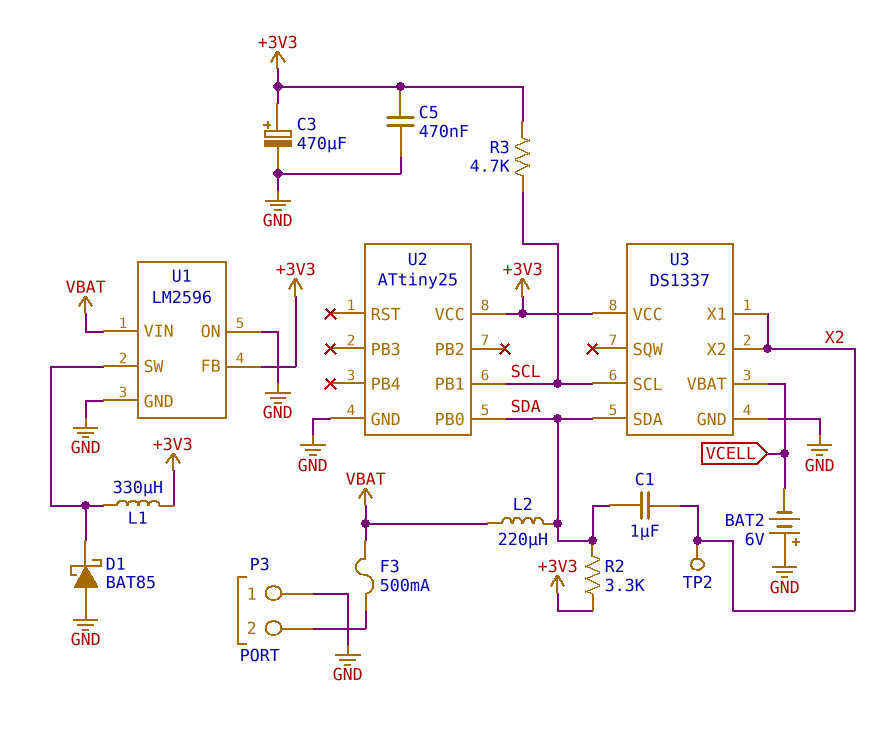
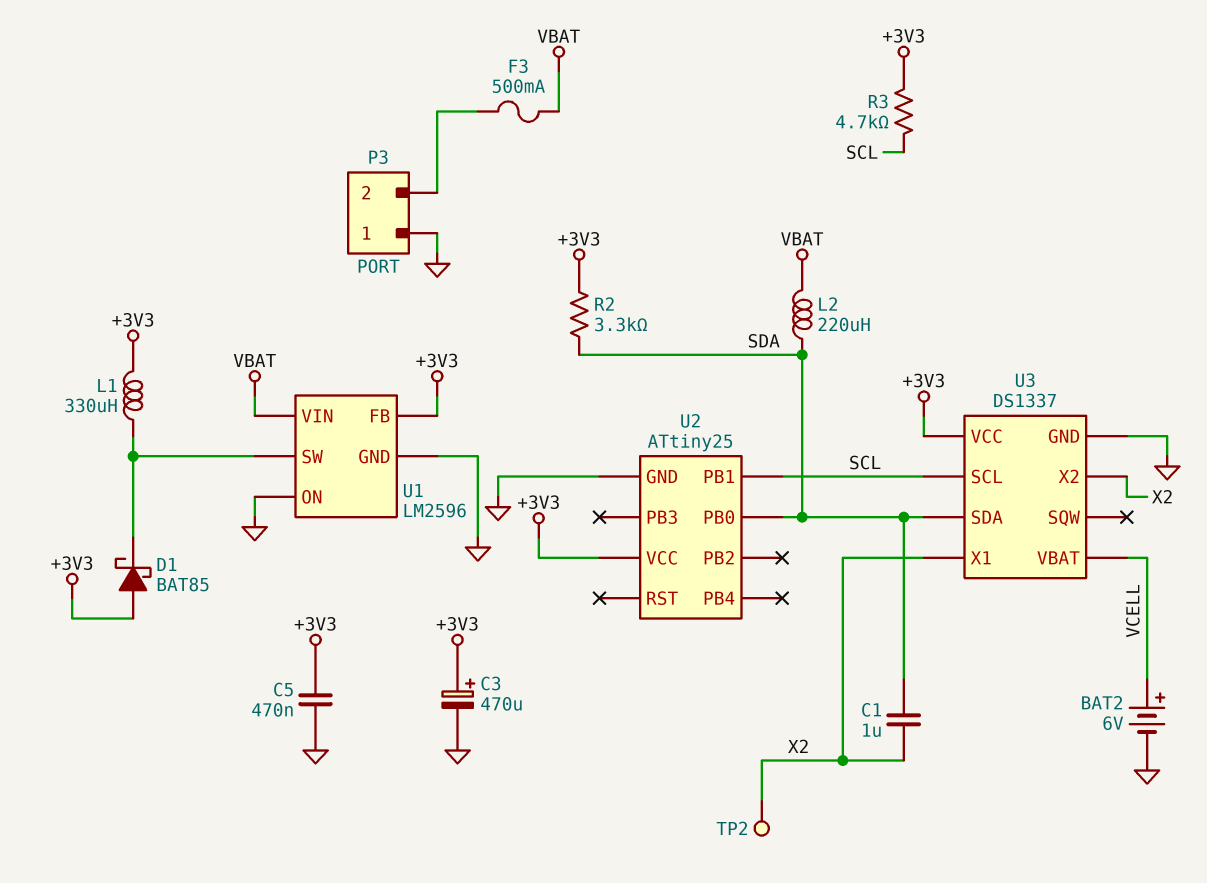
BAT2: 6V (plus GND, minus VCELL) -> 6V (plus VCELL, minus GND)
D1: schottky BAT85 (A GND, K U1/SW) -> schottky BAT85 (A +3V3, K U1/SW)

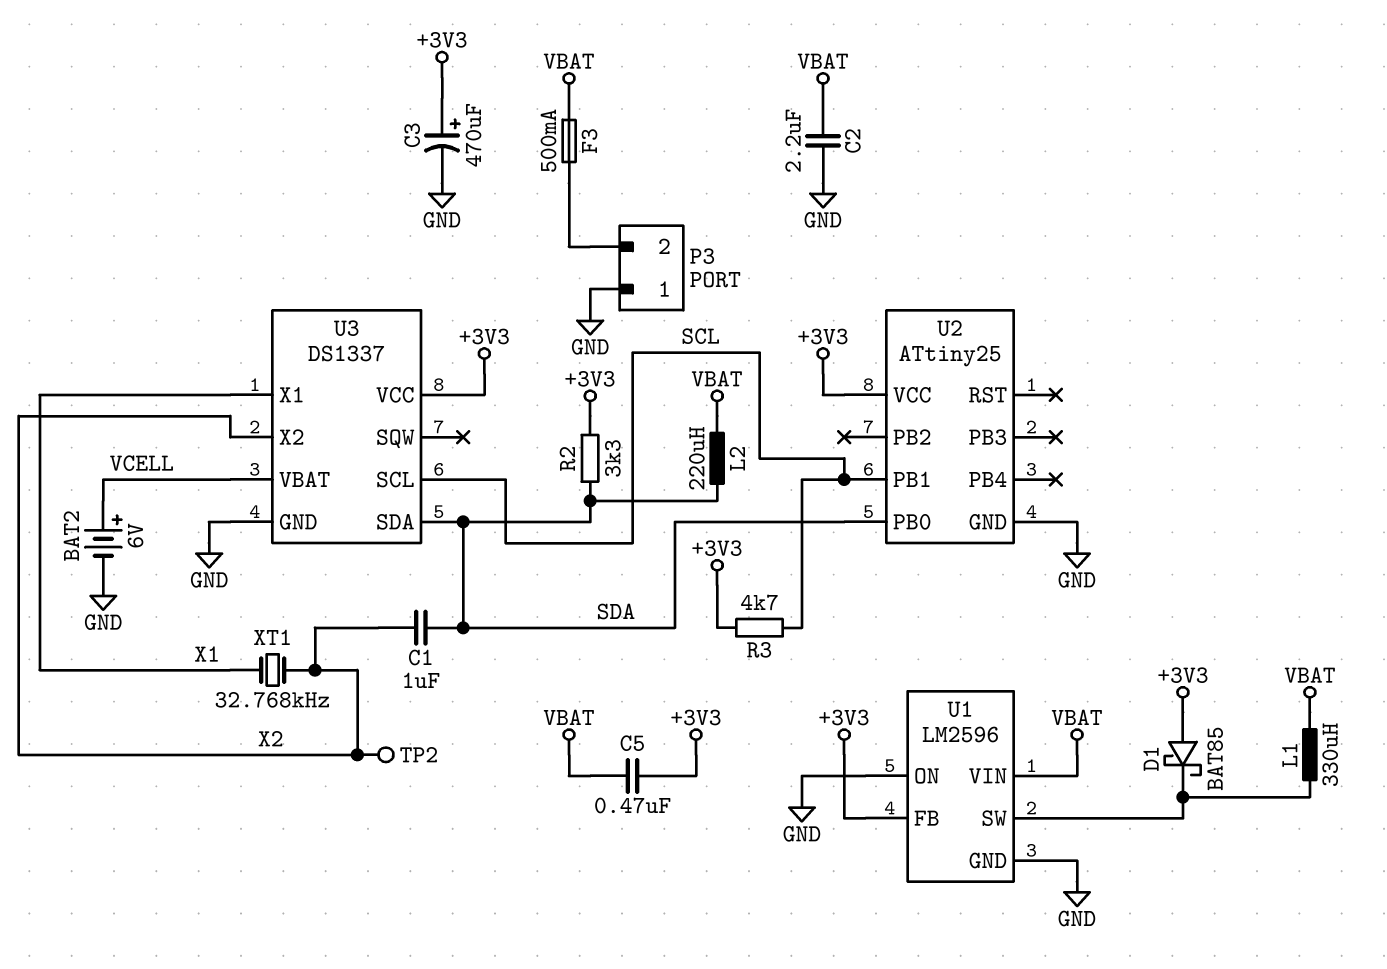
C2: none -> 2.2uF (GND, VBAT)
C5: 470nF (+3V3, GND) -> 470nF (+3V3, VBAT)
L1: 330uH (+3V3, U1/SW) -> 330uH (U1/SW, VBAT)
U3 pin X1: X2 -> X1
XT1: none -> 32.768kHz (X1, X2)

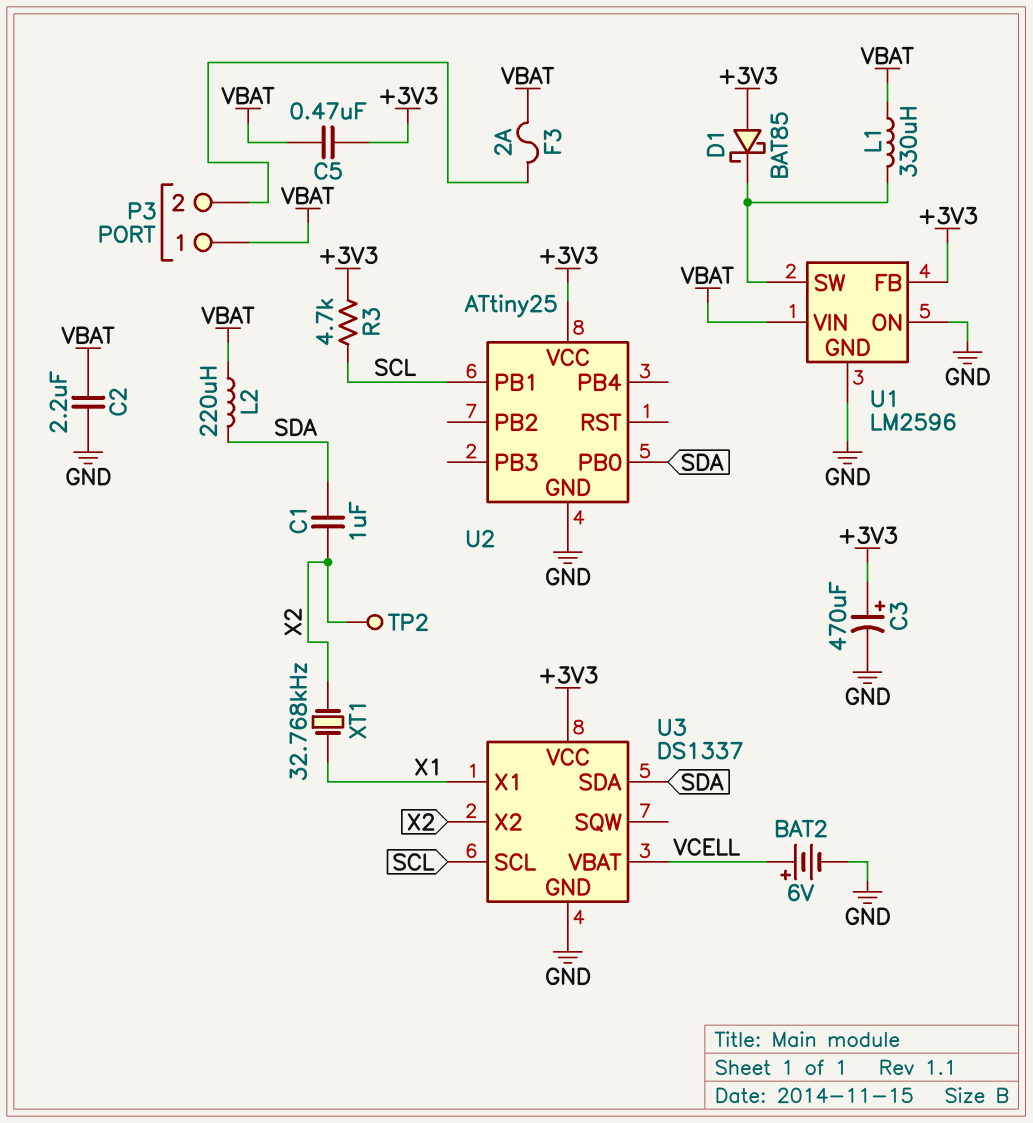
F3: 500mA (P3/2, VBAT) -> 2A (P3/2, VBAT)
P3 pin 1: GND -> VBAT
R2: 3.3k (+3V3, SDA) -> none

